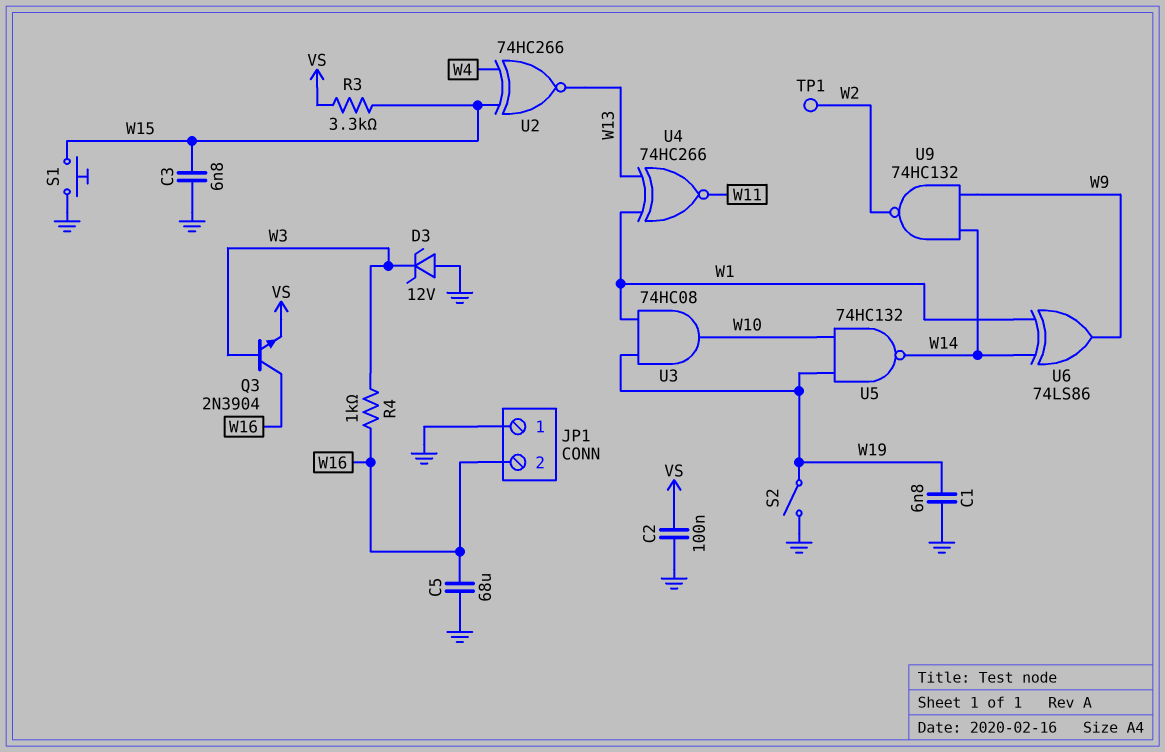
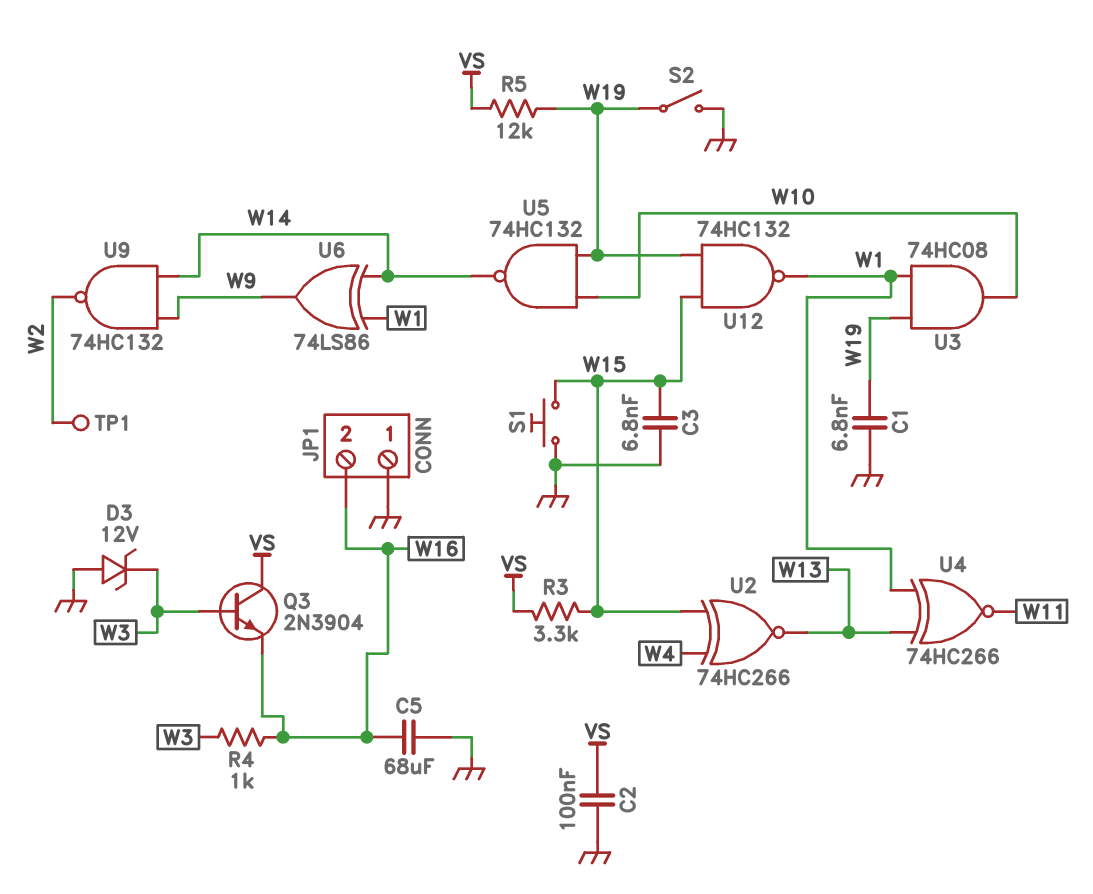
Q3: NPN 2N3904 (B W3, C W16, E VS) -> NPN 2N3904 (B W3, C VS, E W16)
R5: none -> 12k (VS, W19)
U12: none -> NAND 74HC132 (in W15, in W19, out W1)

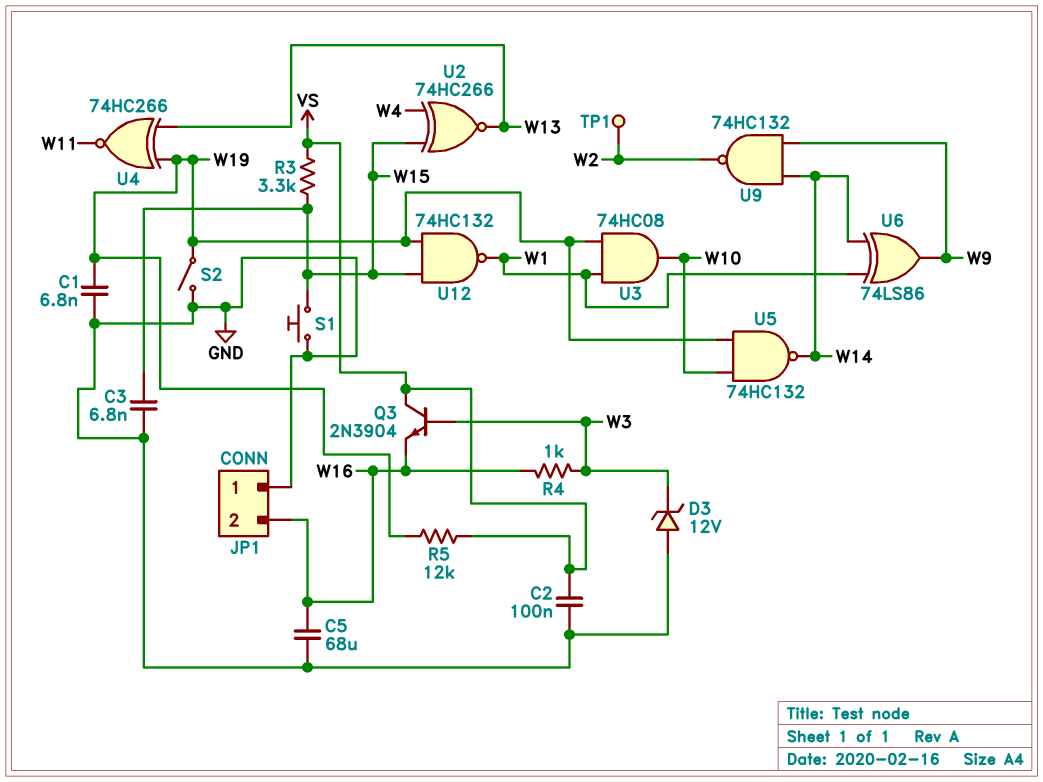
U4: XNOR 74HC266 (in W1, in W13, out W11) -> XNOR 74HC266 (in W13, in W19, out W11)

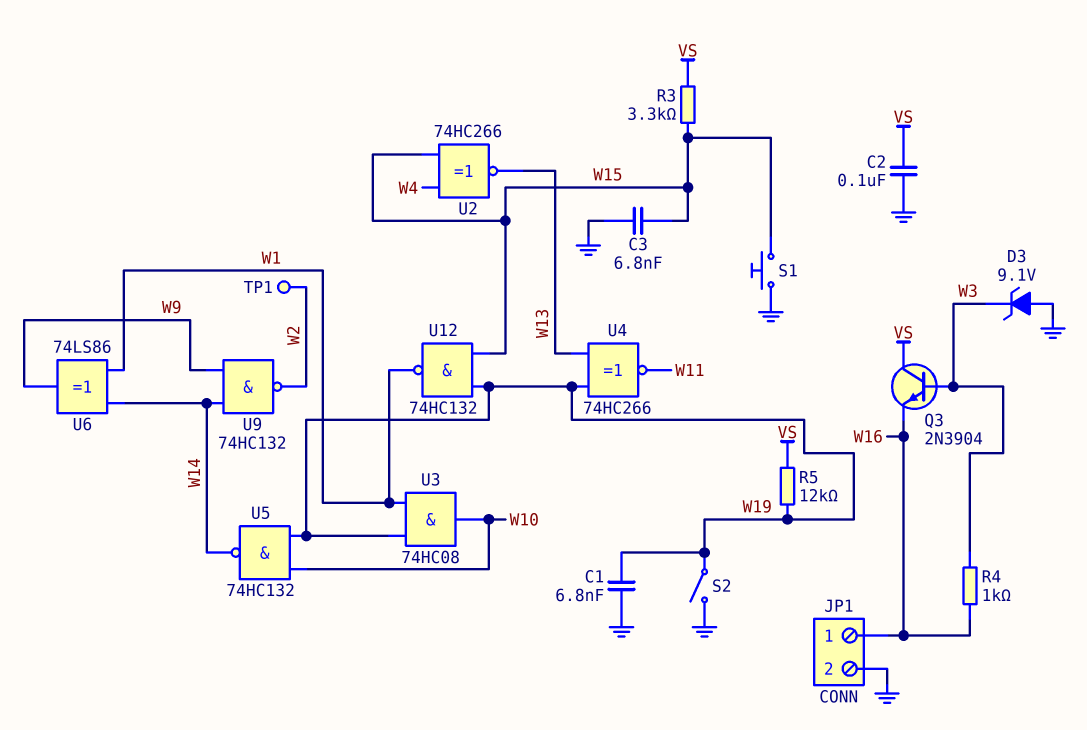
C5: 68uF (GND, W16) -> none
D3: zener 12V (A GND, K W3) -> zener 9.1V (A GND, K W3)
JP1 pin 1: GND -> W16
JP1 pin 2: W16 -> GND

